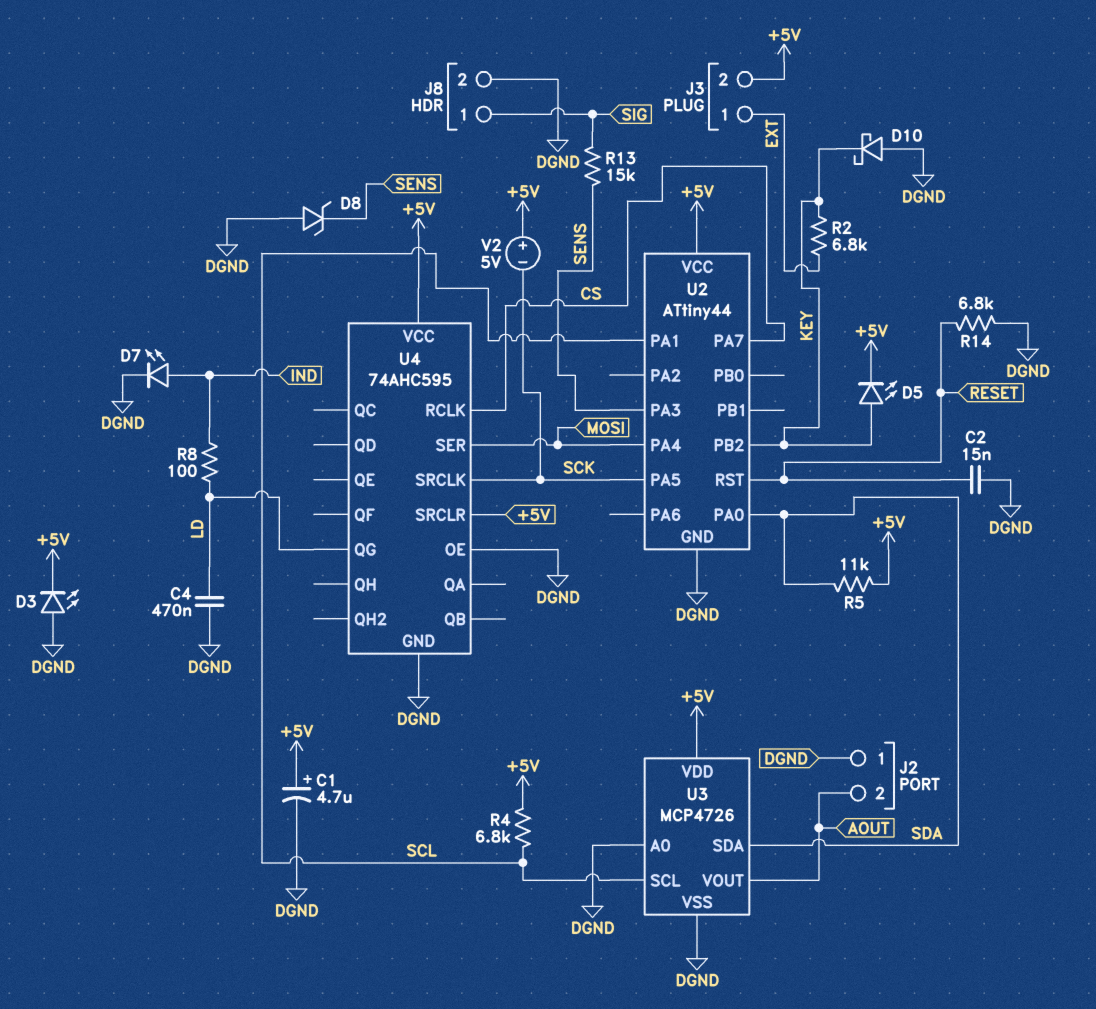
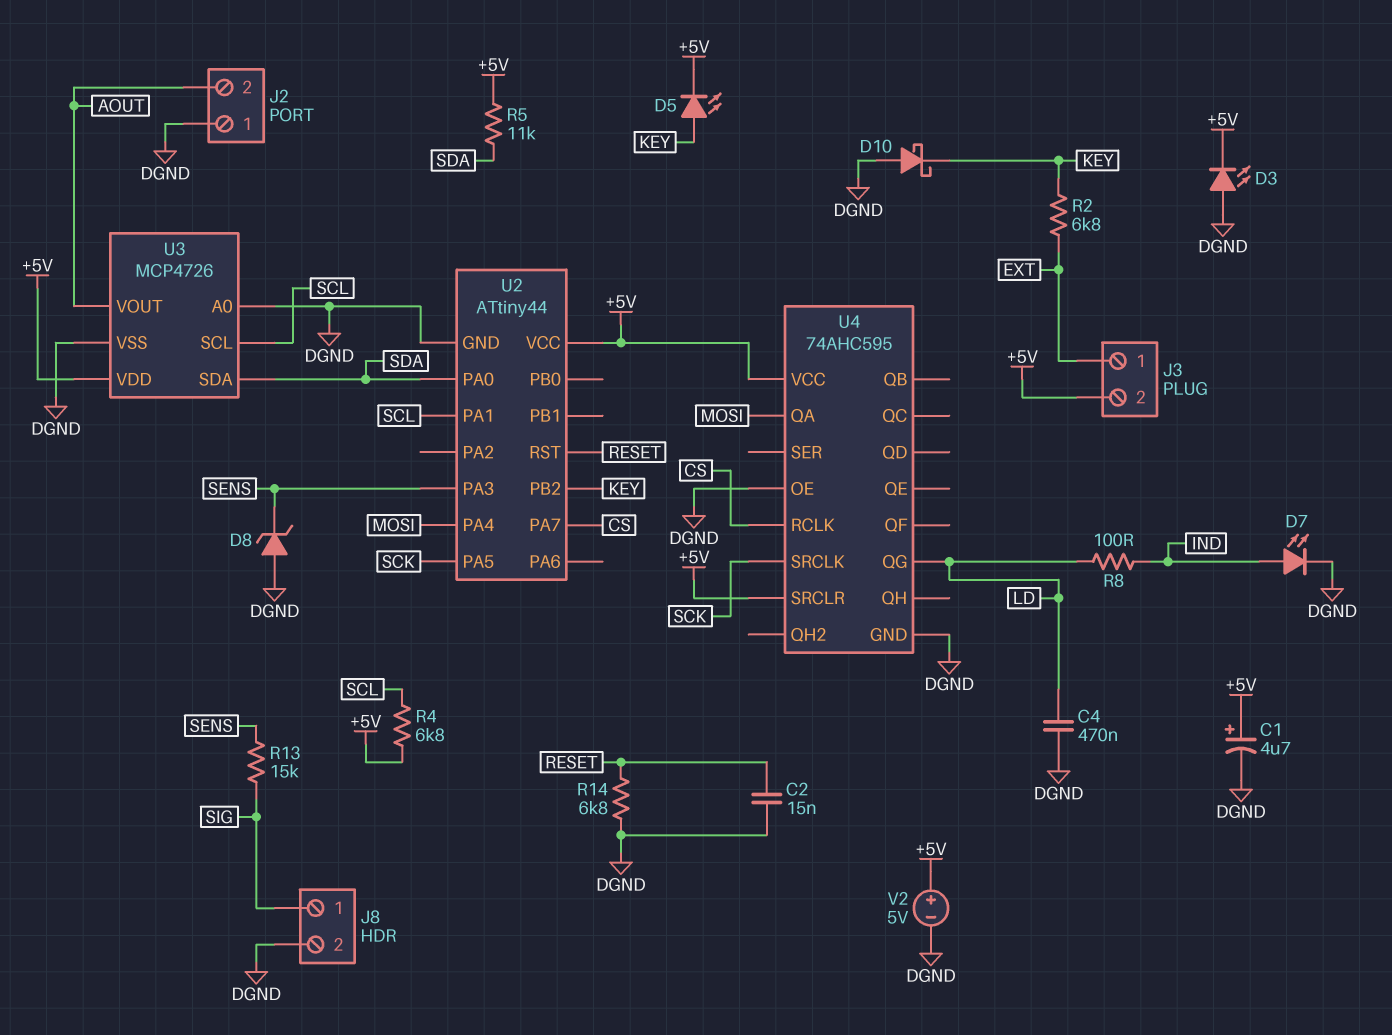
U4 pin QA: none -> MOSI
U4 pin SER: MOSI -> none
V2: 5V (plus +5V, minus SCK) -> 5V (plus +5V, minus DGND)

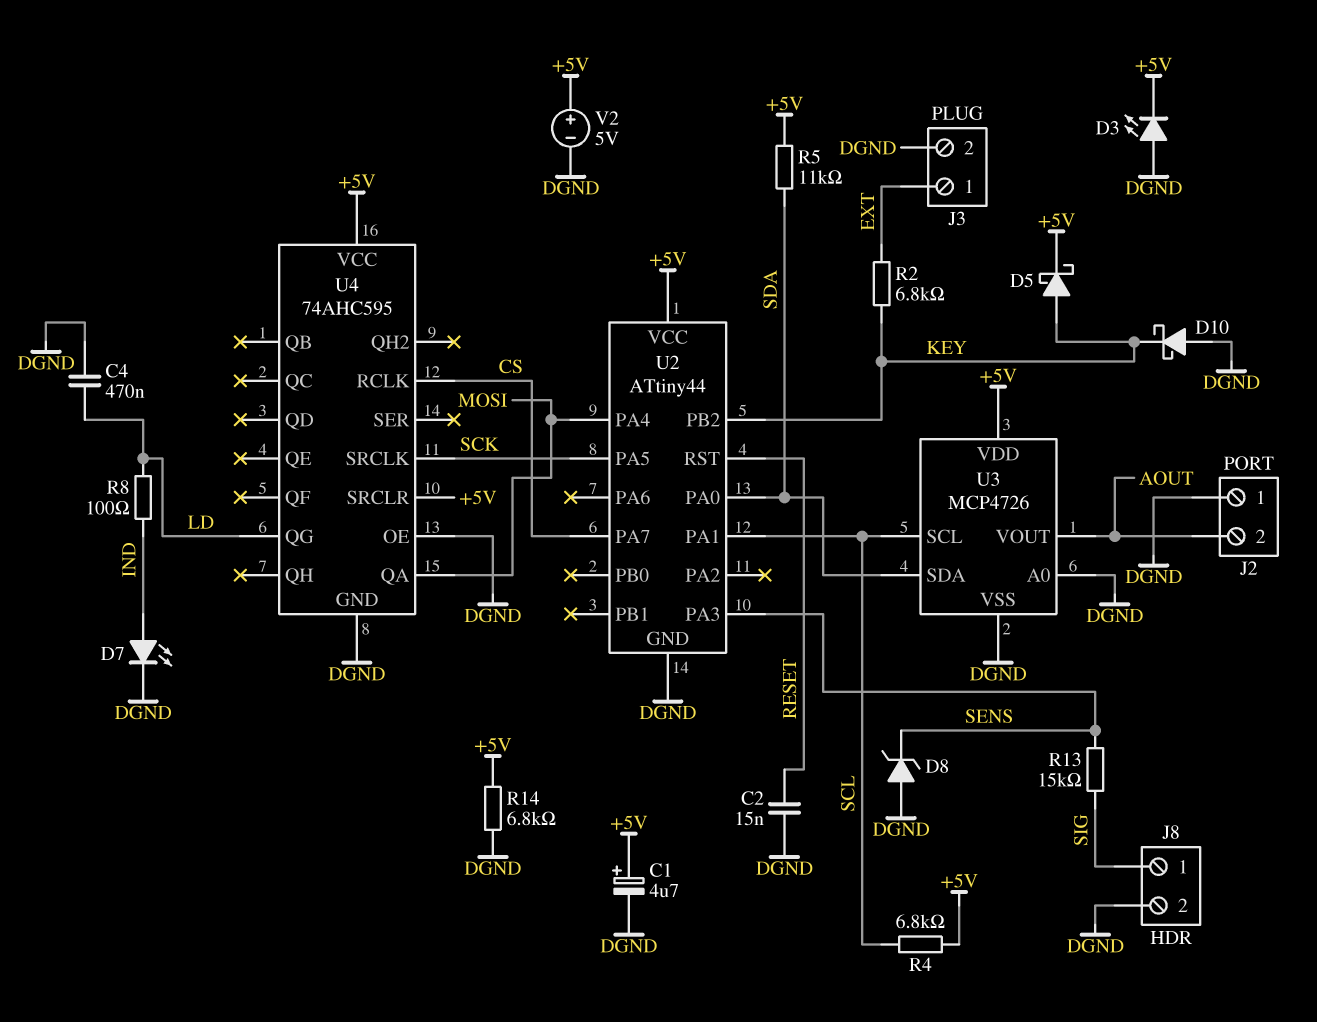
D5: LED (A KEY, K +5V) -> schottky (A KEY, K +5V)
J3 pin 2: +5V -> DGND
R14: 6.8k (DGND, RESET) -> 6.8k (+5V, DGND)

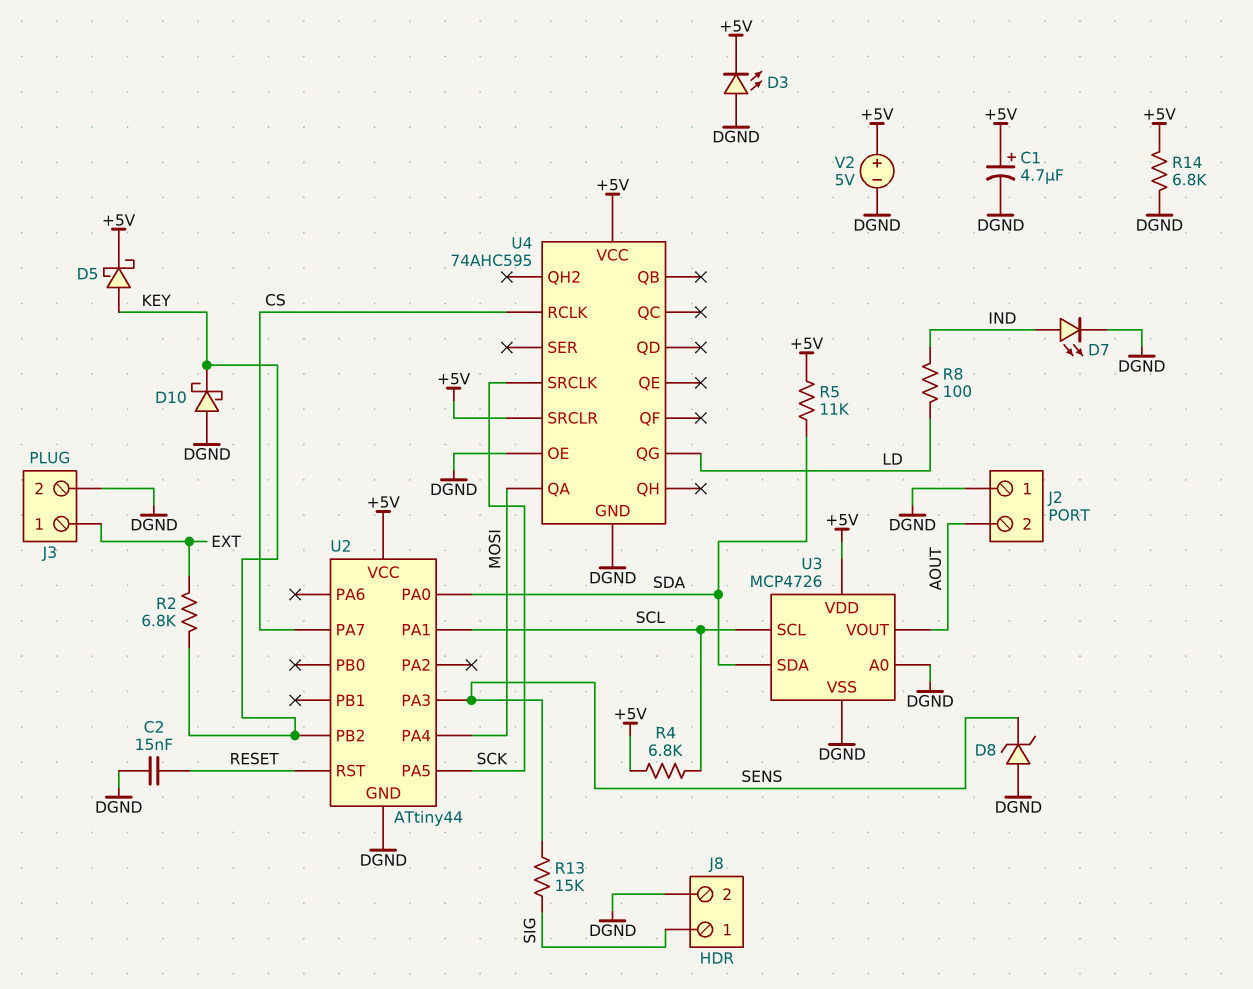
C4: 470nF (DGND, LD) -> none

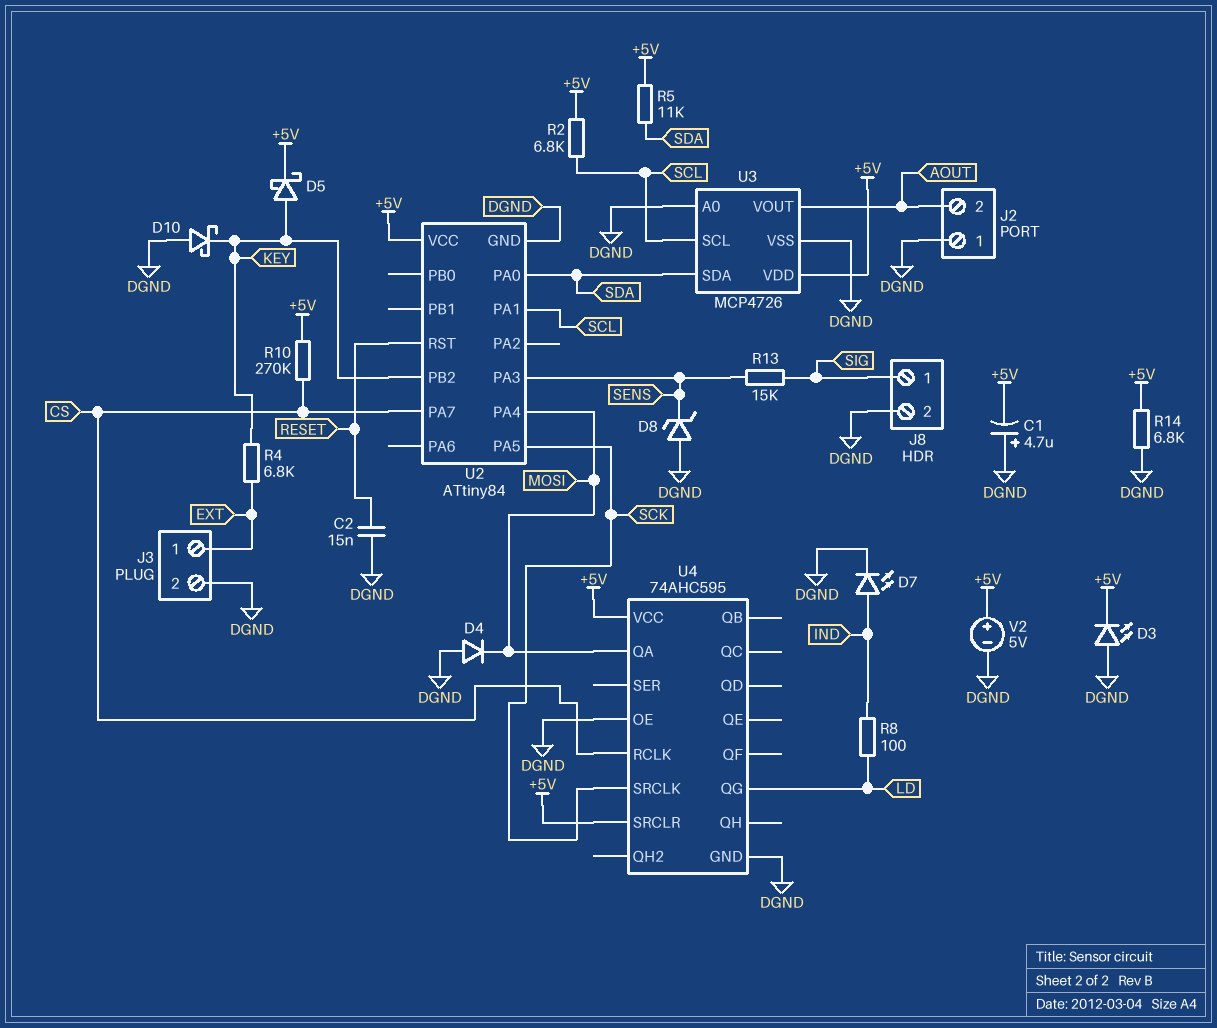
C1: 4.7uF (plus +5V, minus DGND) -> 4.7uF (plus DGND, minus +5V)
D4: none -> diode (A DGND, K MOSI)
R2: 6.8k (EXT, KEY) -> 6.8k (+5V, SCL)
R4: 6.8k (+5V, SCL) -> 6.8k (EXT, KEY)
R10: none -> 270k (+5V, CS)
U2: ATtiny44 -> ATtiny84

